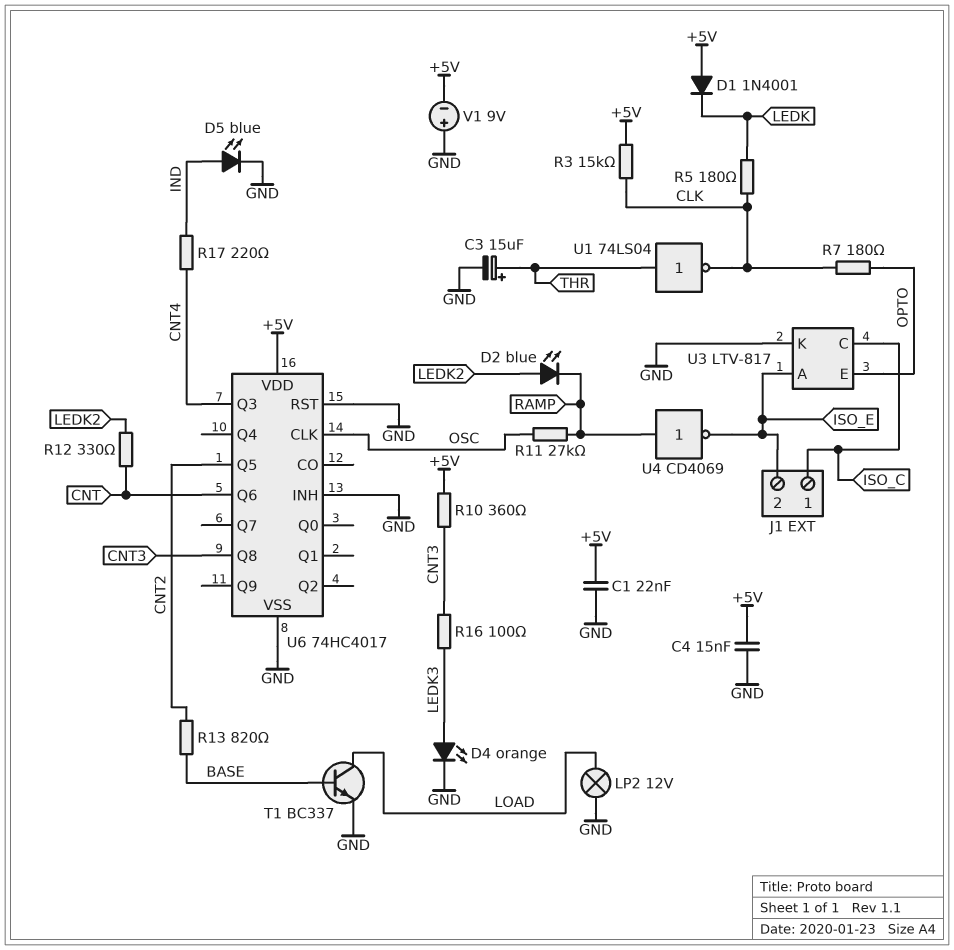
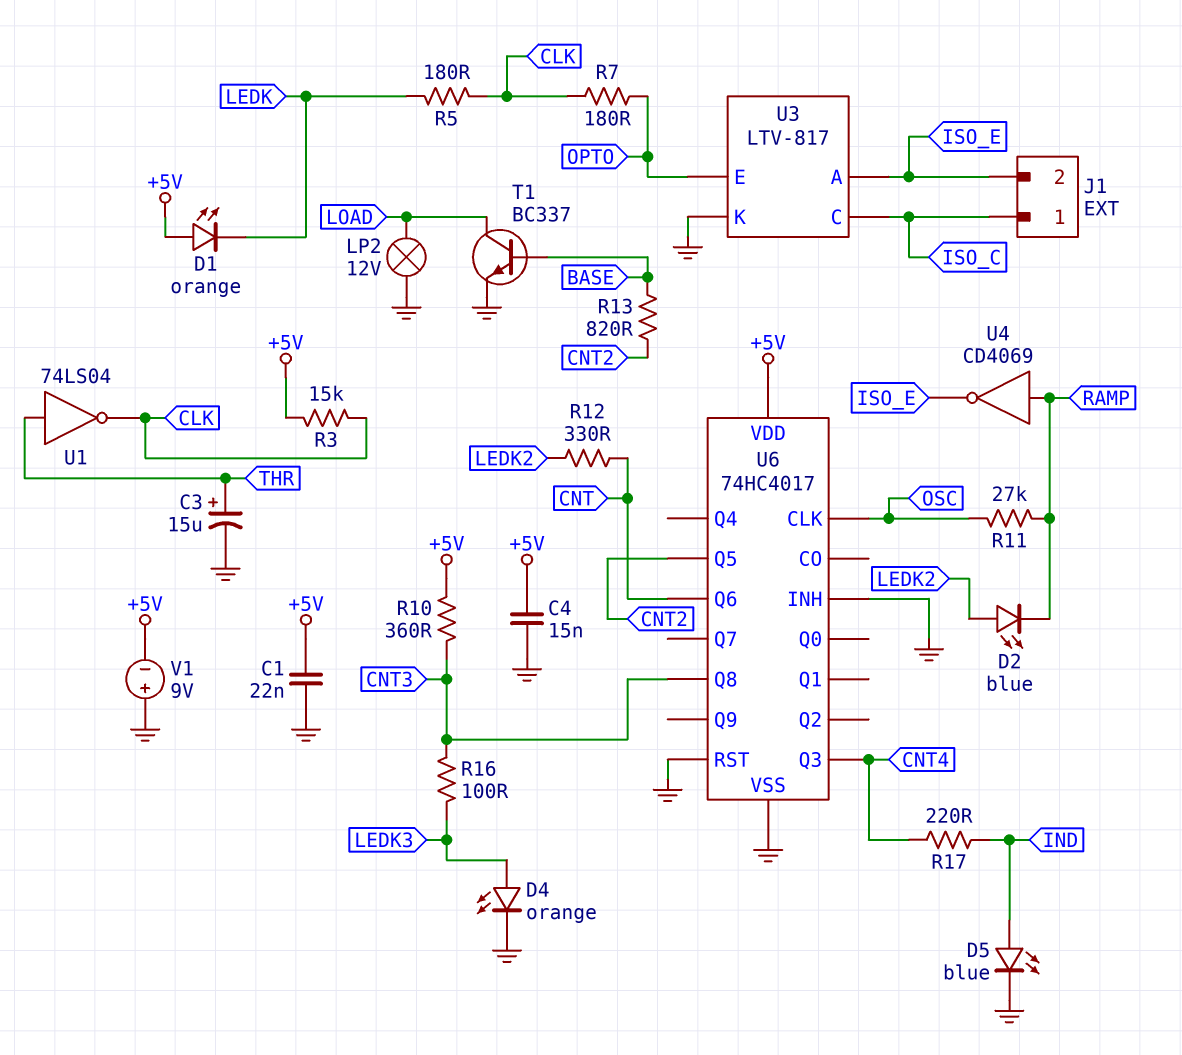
D1: diode 1N4001 (A +5V, K LEDK) -> LED orange (A +5V, K LEDK)

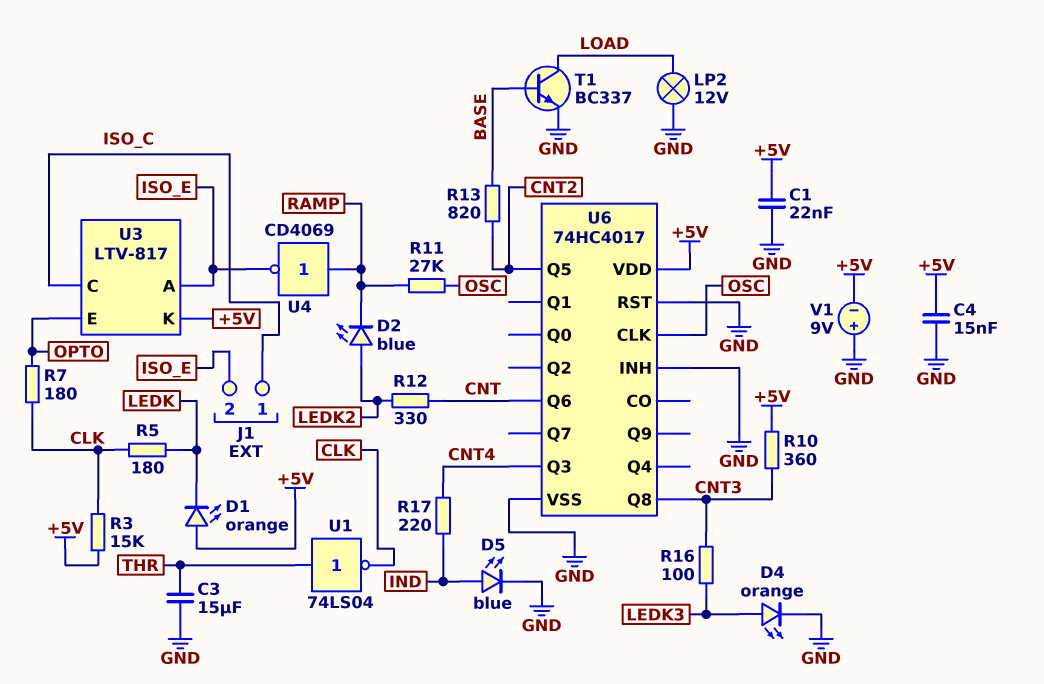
C3: 15uF (plus THR, minus GND) -> 15uF (GND, THR)
U3 pin K: GND -> +5V

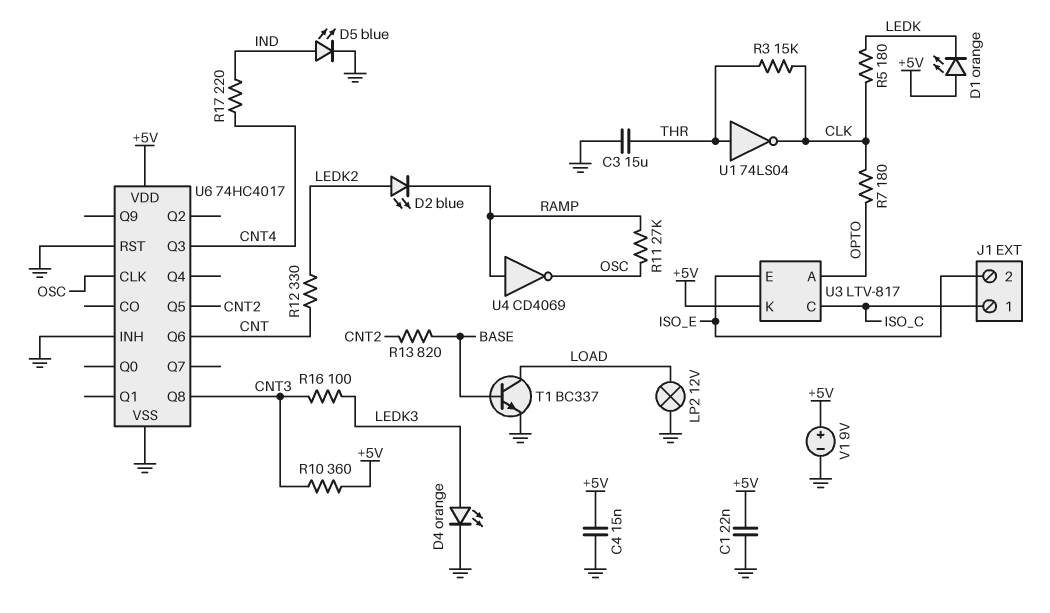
R3: 15k (+5V, CLK) -> 15k (CLK, THR)
U3 pin A: ISO_E -> OPTO
U3 pin E: OPTO -> ISO_E
U4: NOT CD4069 (in RAMP, out ISO_E) -> NOT CD4069 (in RAMP, out OSC)
V1: 9V (plus GND, minus +5V) -> 9V (plus +5V, minus GND)

